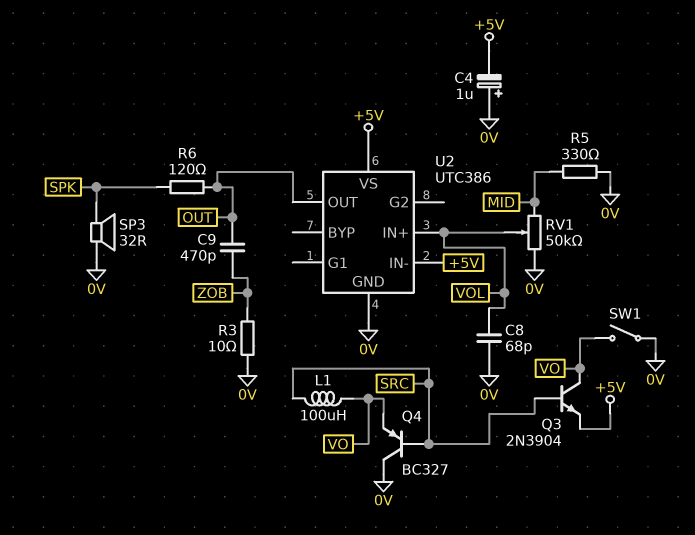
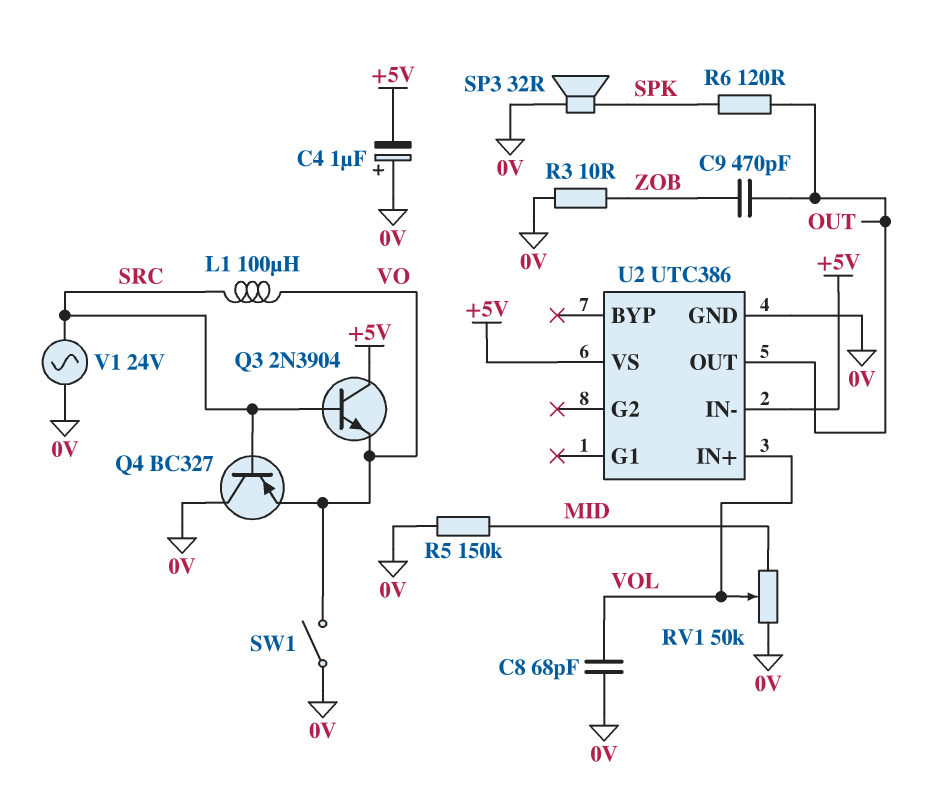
Q3: NPN 2N3904 (B SRC, C VO, E +5V) -> NPN 2N3904 (B SRC, C +5V, E VO)
R5: 330 (0V, MID) -> 150k (0V, MID)
V1: none -> AC 24V (0V, SRC)

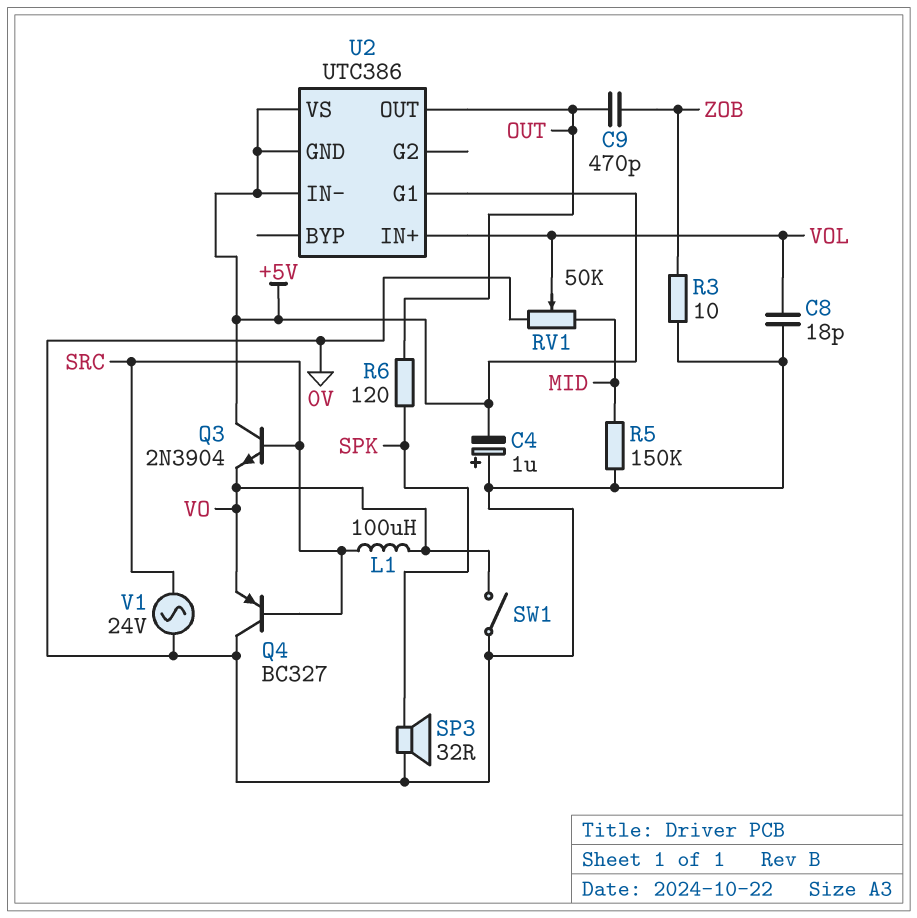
C8: 68pF (0V, VOL) -> 18pF (0V, VOL)
U2 pin G1: none -> +5V
U2 pin GND: 0V -> +5V

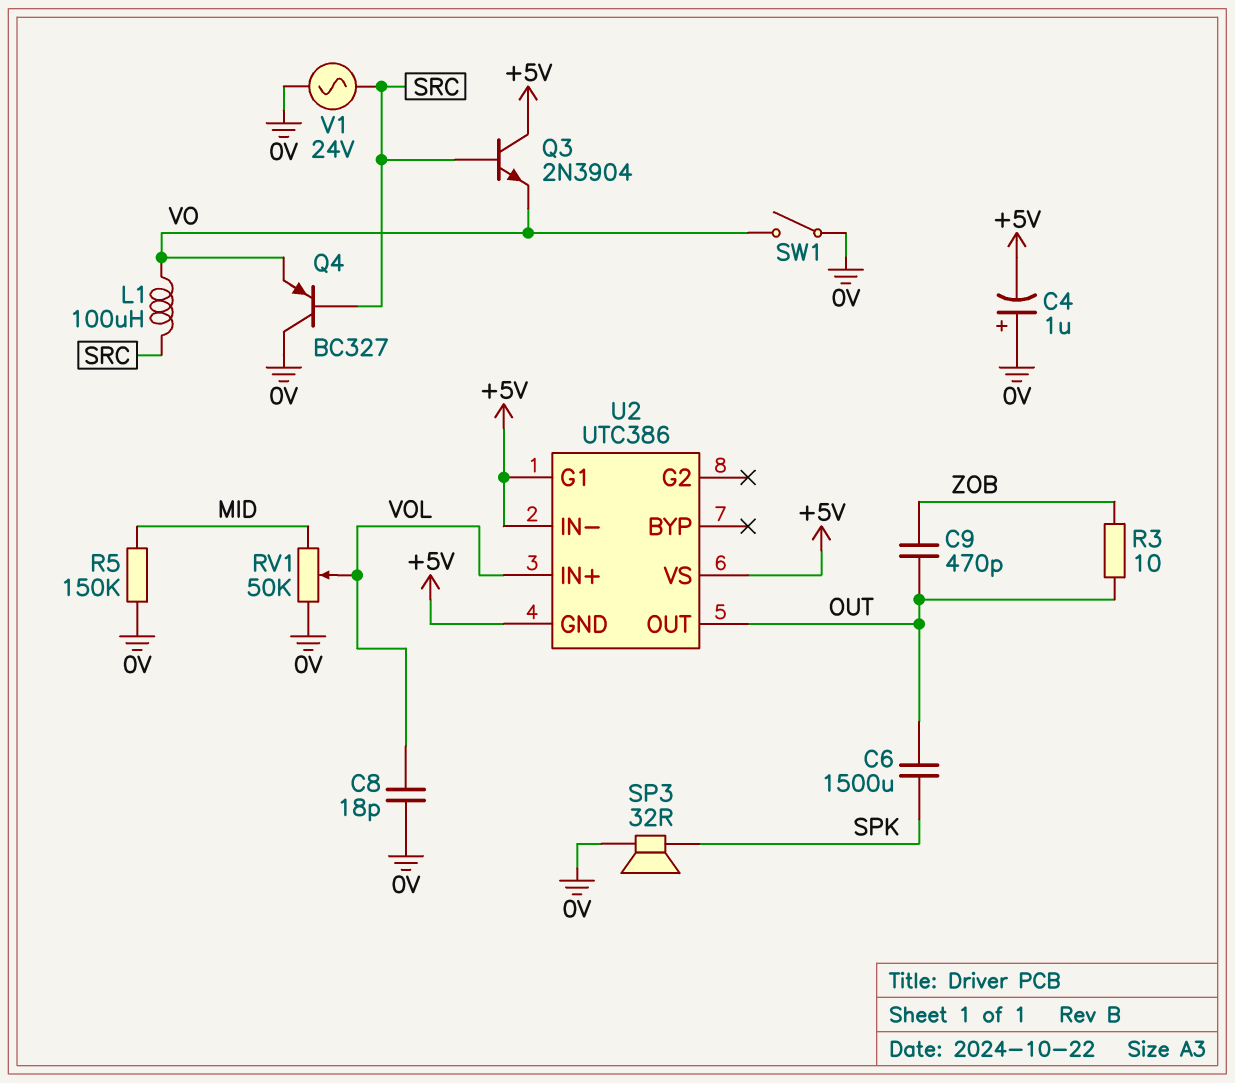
C6: none -> 1500uF (OUT, SPK)
R3: 10 (0V, ZOB) -> 10 (OUT, ZOB)
R6: 120 (OUT, SPK) -> none

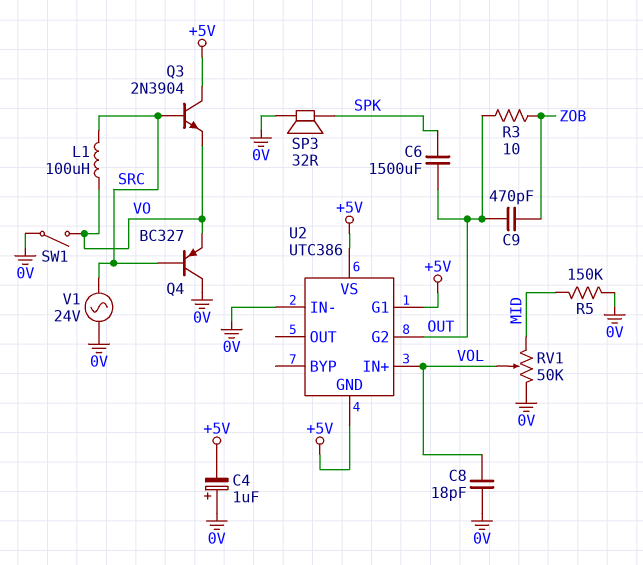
U2 pin G2: none -> OUT
U2 pin IN-: +5V -> 0V
U2 pin OUT: OUT -> none

